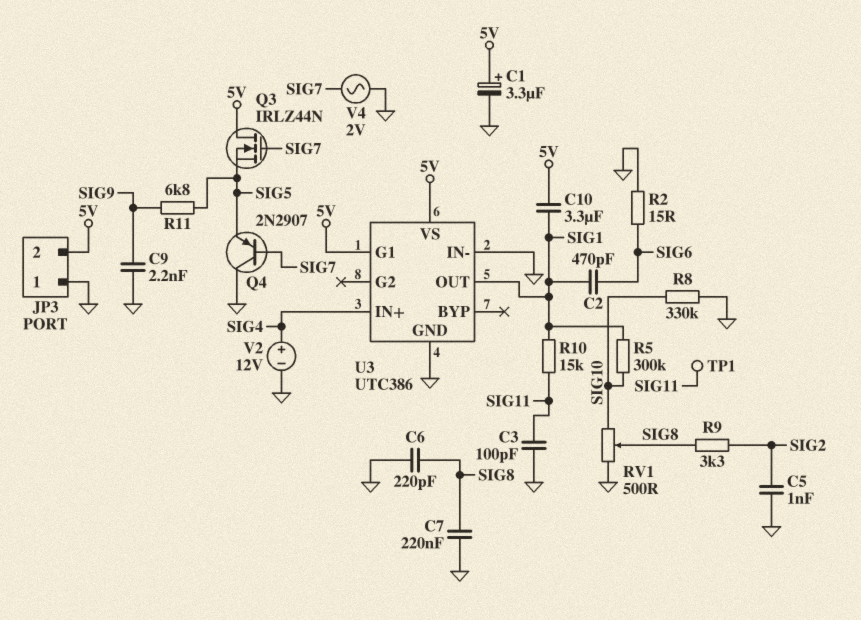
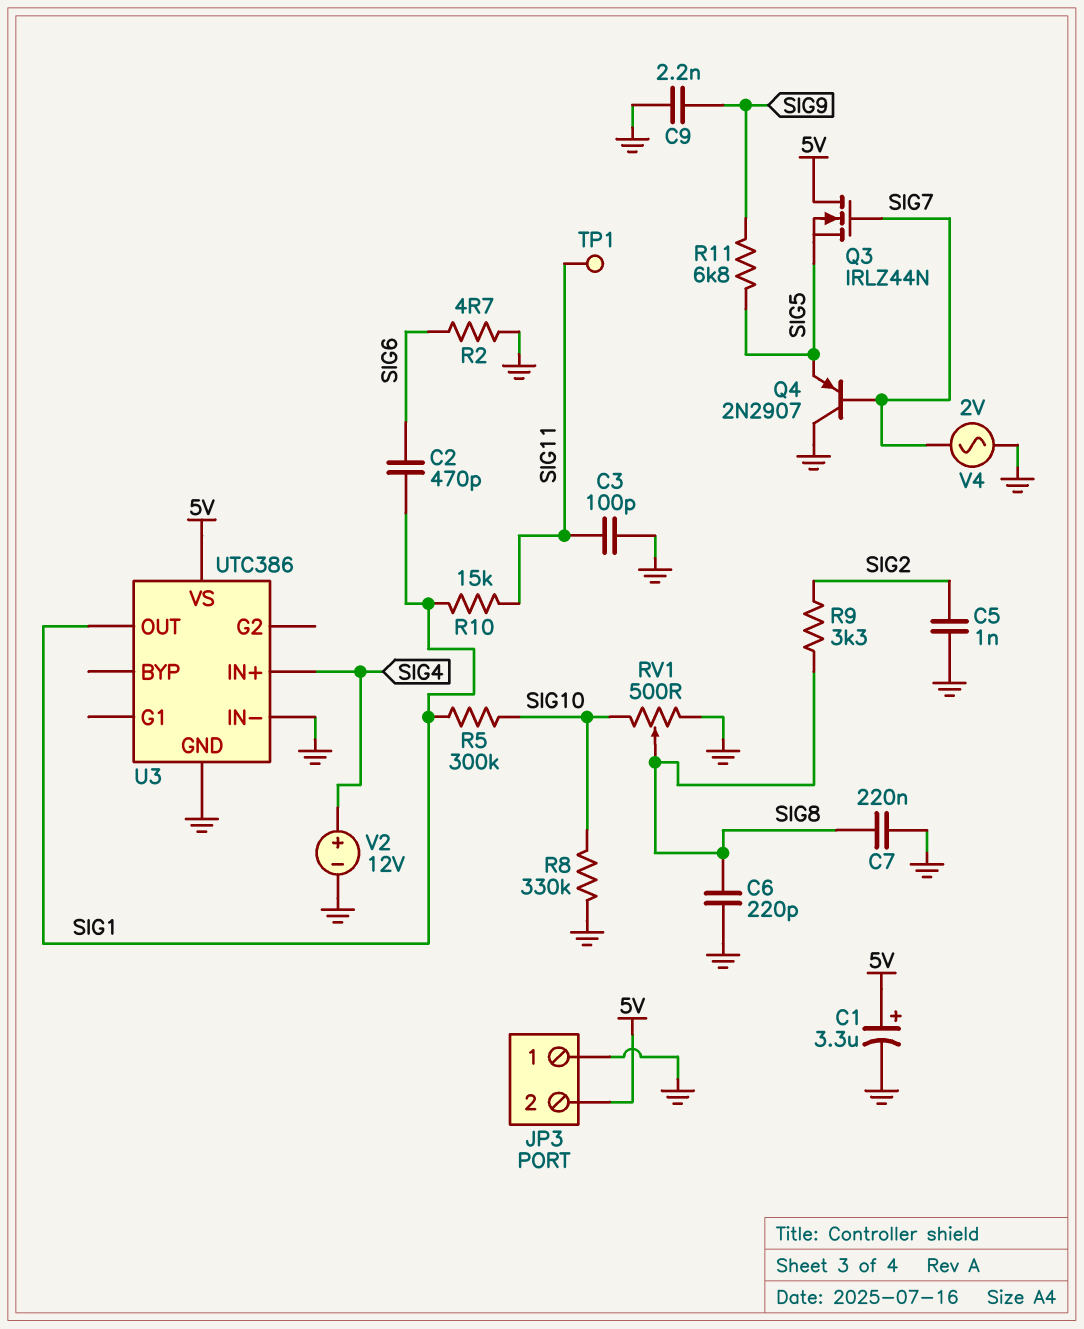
C10: 3.3uF (5V, SIG1) -> none
R2: 15 (GND, SIG6) -> 4.7 (GND, SIG6)
U3 pin G1: 5V -> none

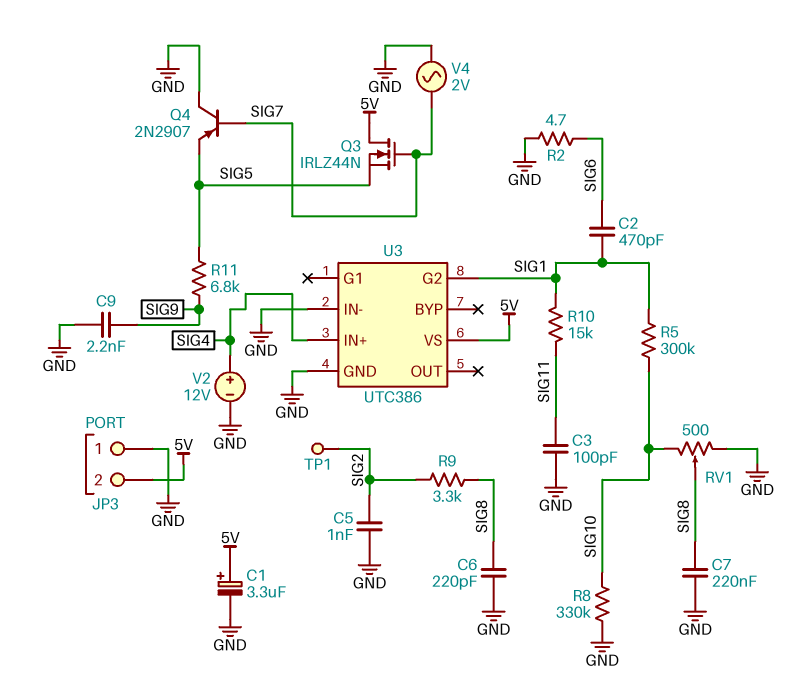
TP1: test point (SIG11) -> test point (SIG2)
U3 pin G2: none -> SIG1
U3 pin OUT: SIG1 -> none

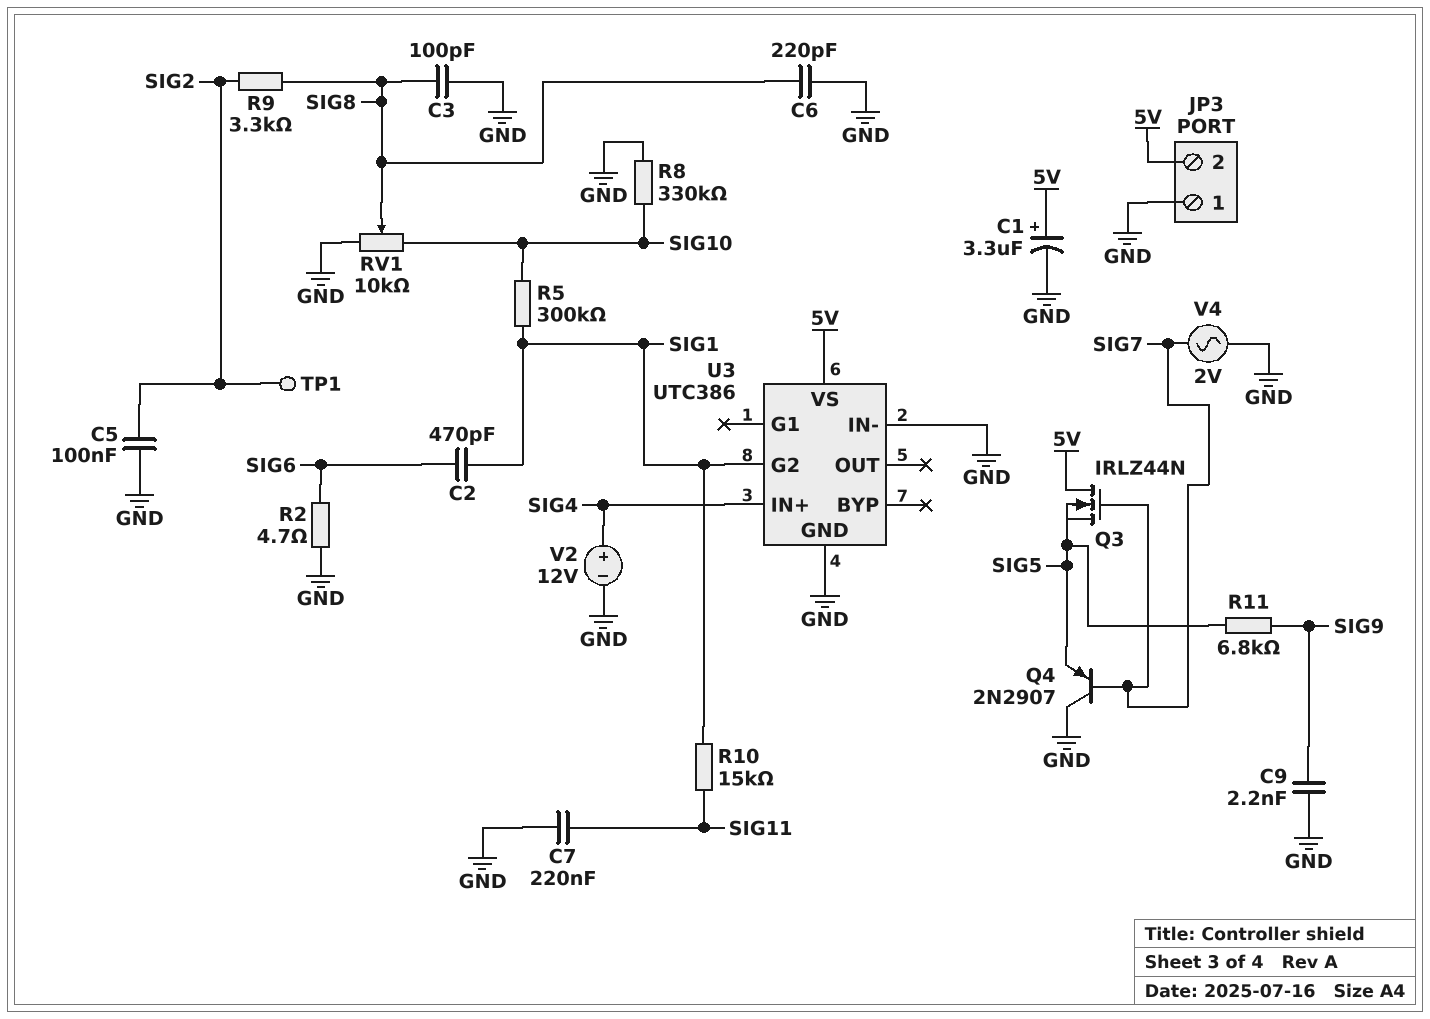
C3: 100pF (GND, SIG11) -> 100pF (GND, SIG8)
C5: 1nF (GND, SIG2) -> 100nF (GND, SIG2)
C7: 220nF (GND, SIG8) -> 220nF (GND, SIG11)
RV1: 500 (GND, SIG10, wiper SIG8) -> 10k (GND, SIG10, wiper SIG8)

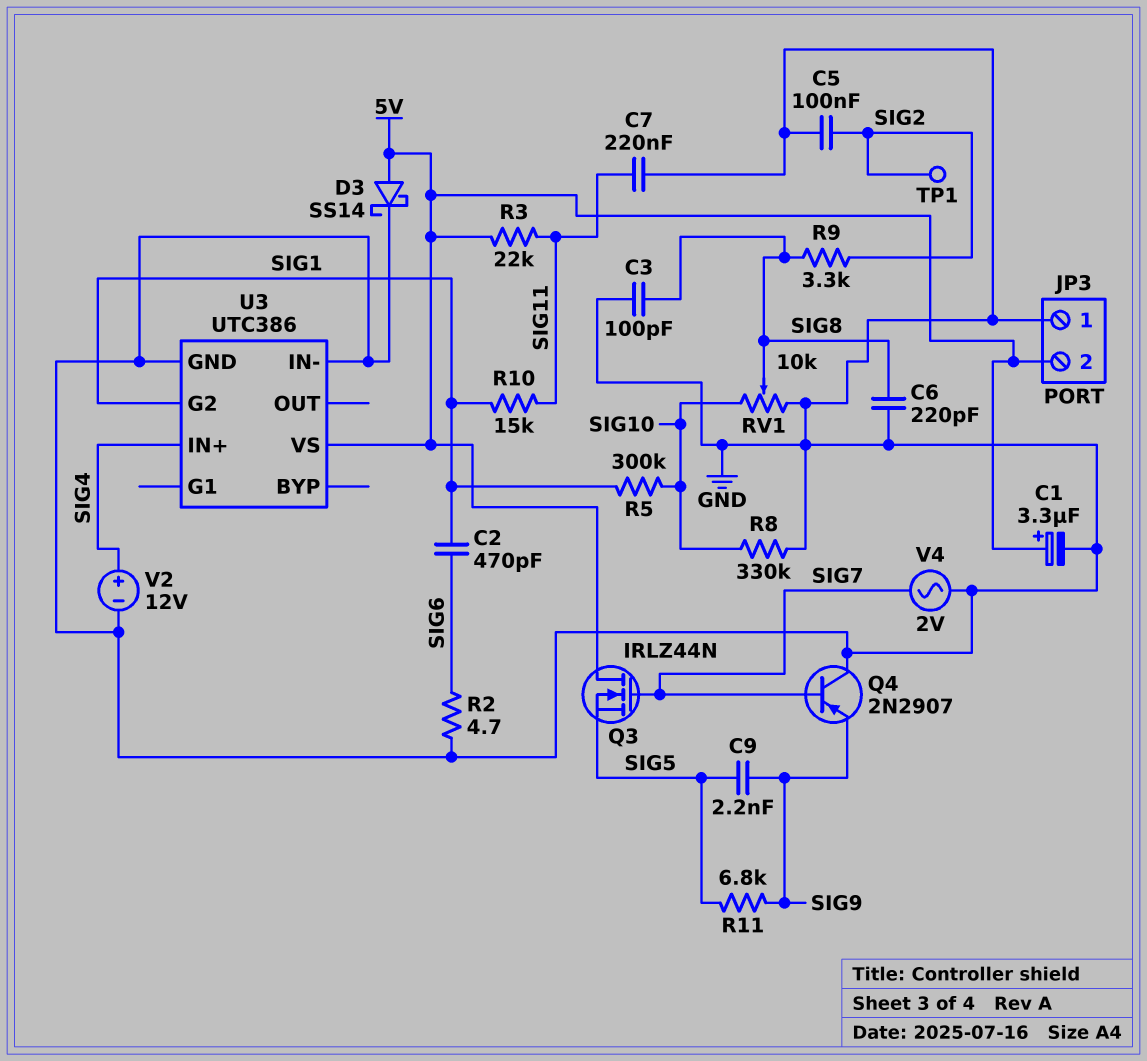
C9: 2.2nF (GND, SIG9) -> 2.2nF (SIG5, SIG9)
D3: none -> schottky SS14 (A 5V, K GND)
Q4: PNP 2N2907 (B SIG7, C GND, E SIG5) -> PNP 2N2907 (B SIG7, C GND, E SIG9)
R3: none -> 22k (5V, SIG11)

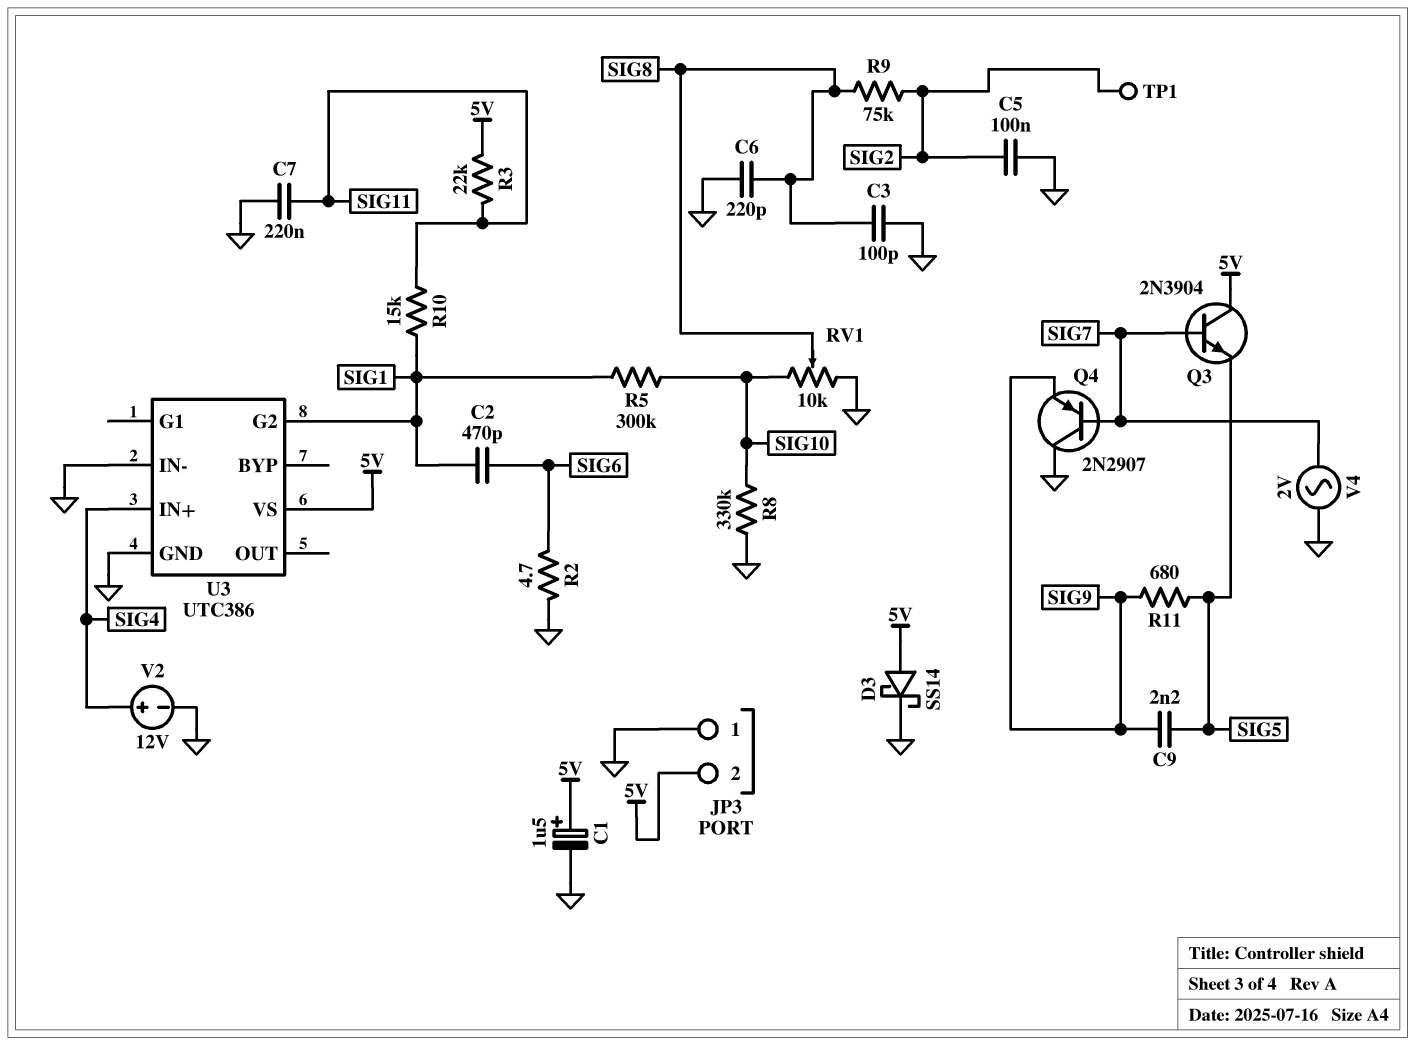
C1: 3.3uF (plus 5V, minus GND) -> 1.5uF (plus 5V, minus GND)
Q3: NMOS IRLZ44N (G SIG7, D 5V, S SIG5) -> NPN 2N3904 (B SIG7, C 5V, E SIG5)
R9: 3.3k (SIG2, SIG8) -> 75k (SIG2, SIG8)
R11: 6.8k (SIG5, SIG9) -> 680 (SIG5, SIG9)

